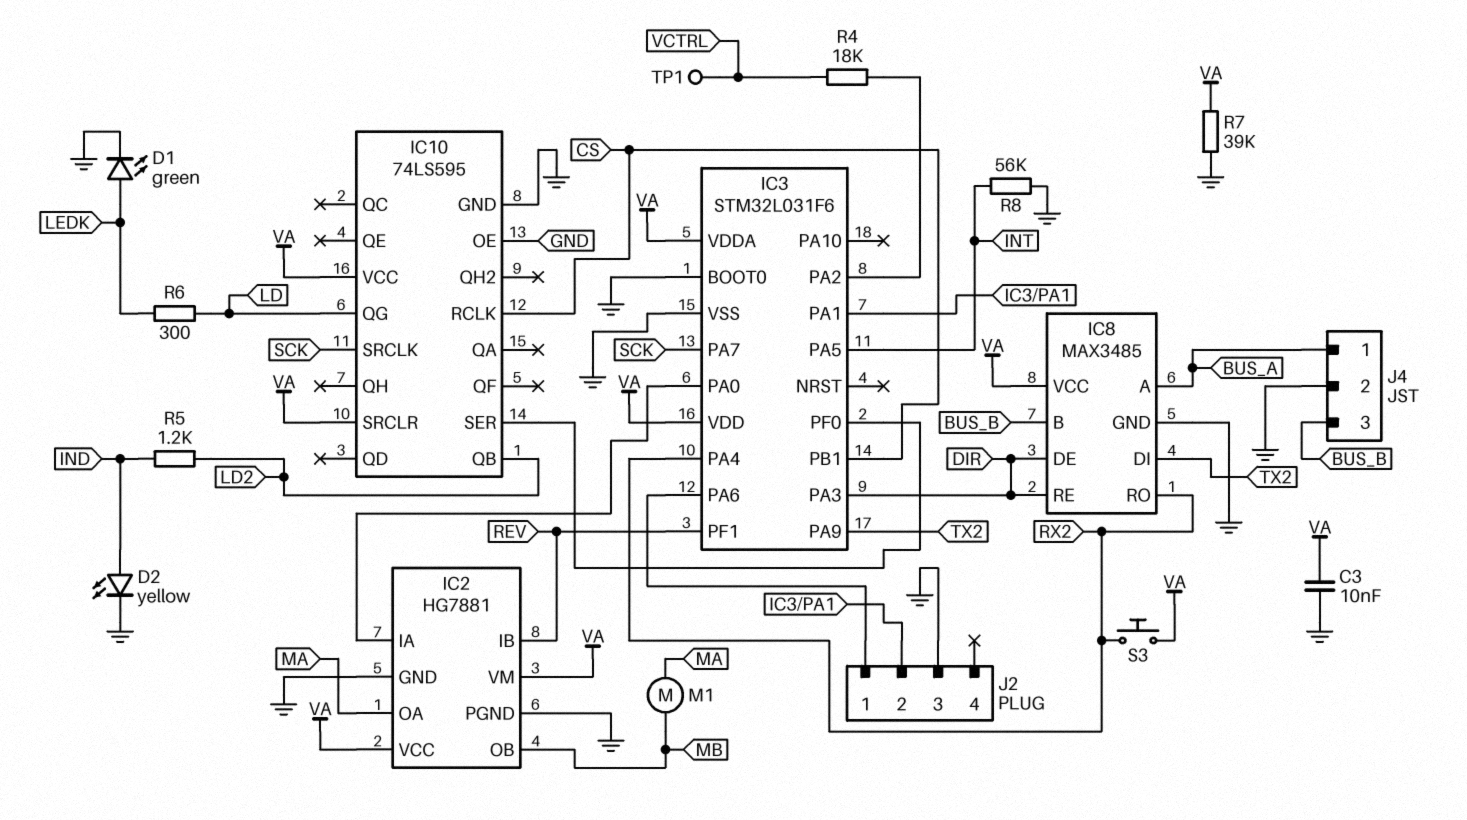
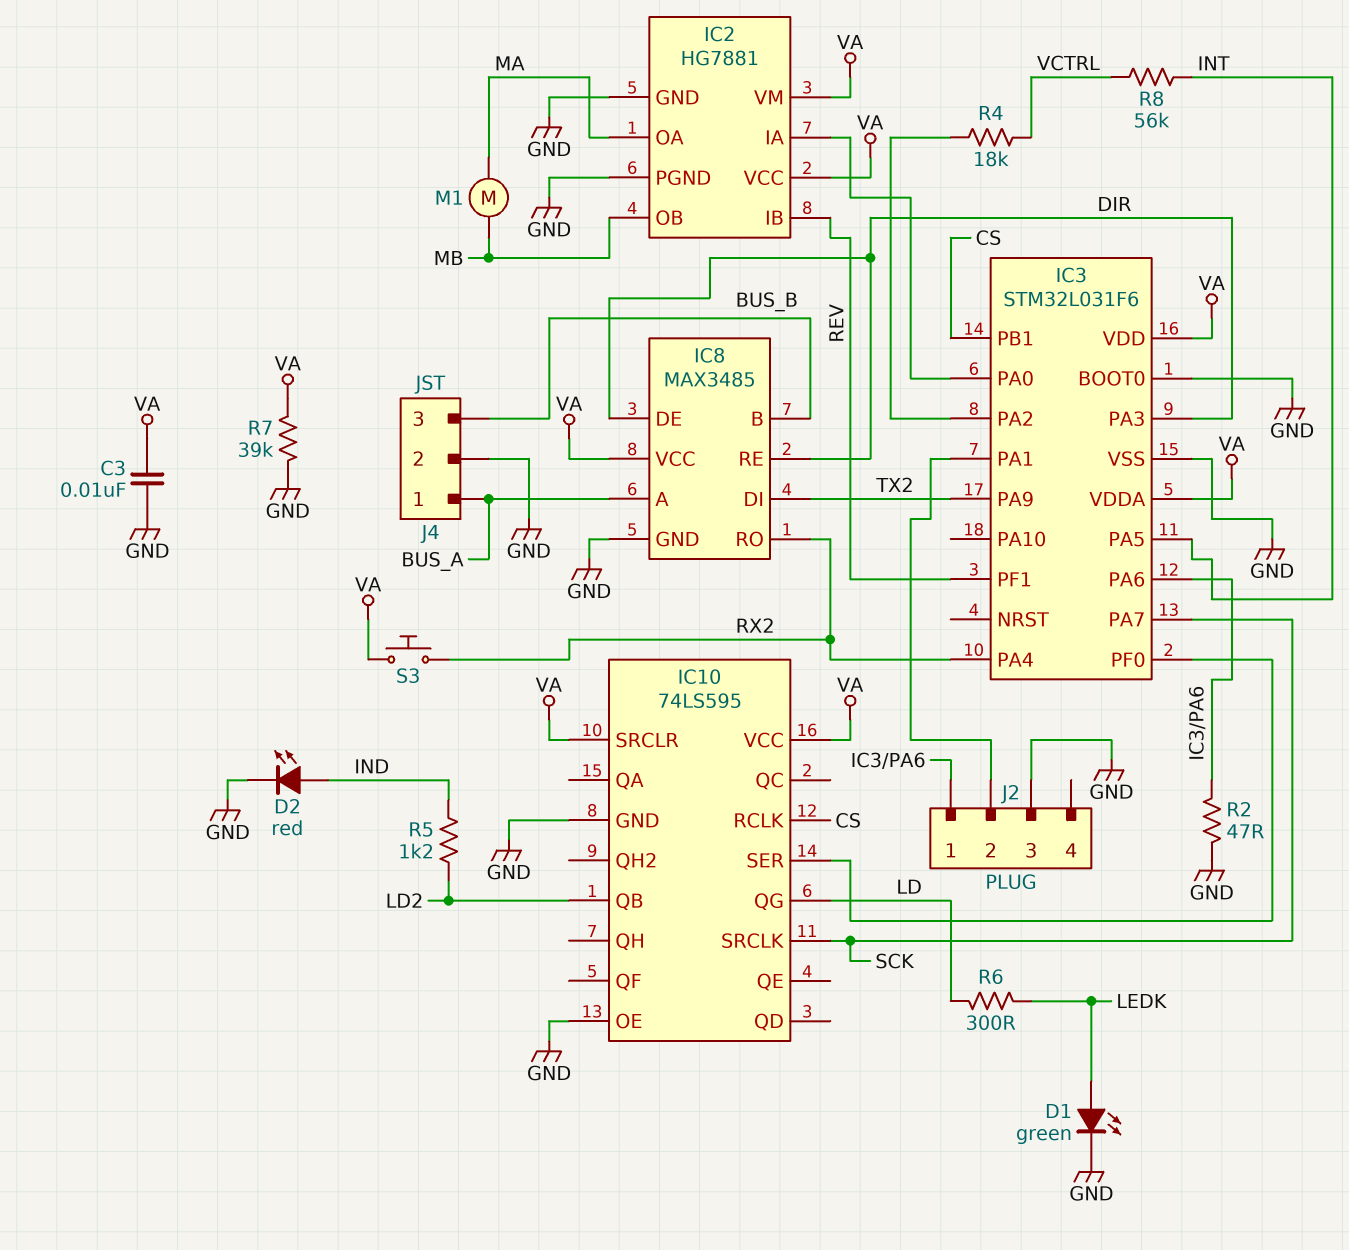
D2: LED yellow (A IND, K GND) -> LED red (A IND, K GND)
R2: none -> 47 (GND, IC3/PA6)
R8: 56k (GND, INT) -> 56k (INT, VCTRL)
TP1: test point (VCTRL) -> none

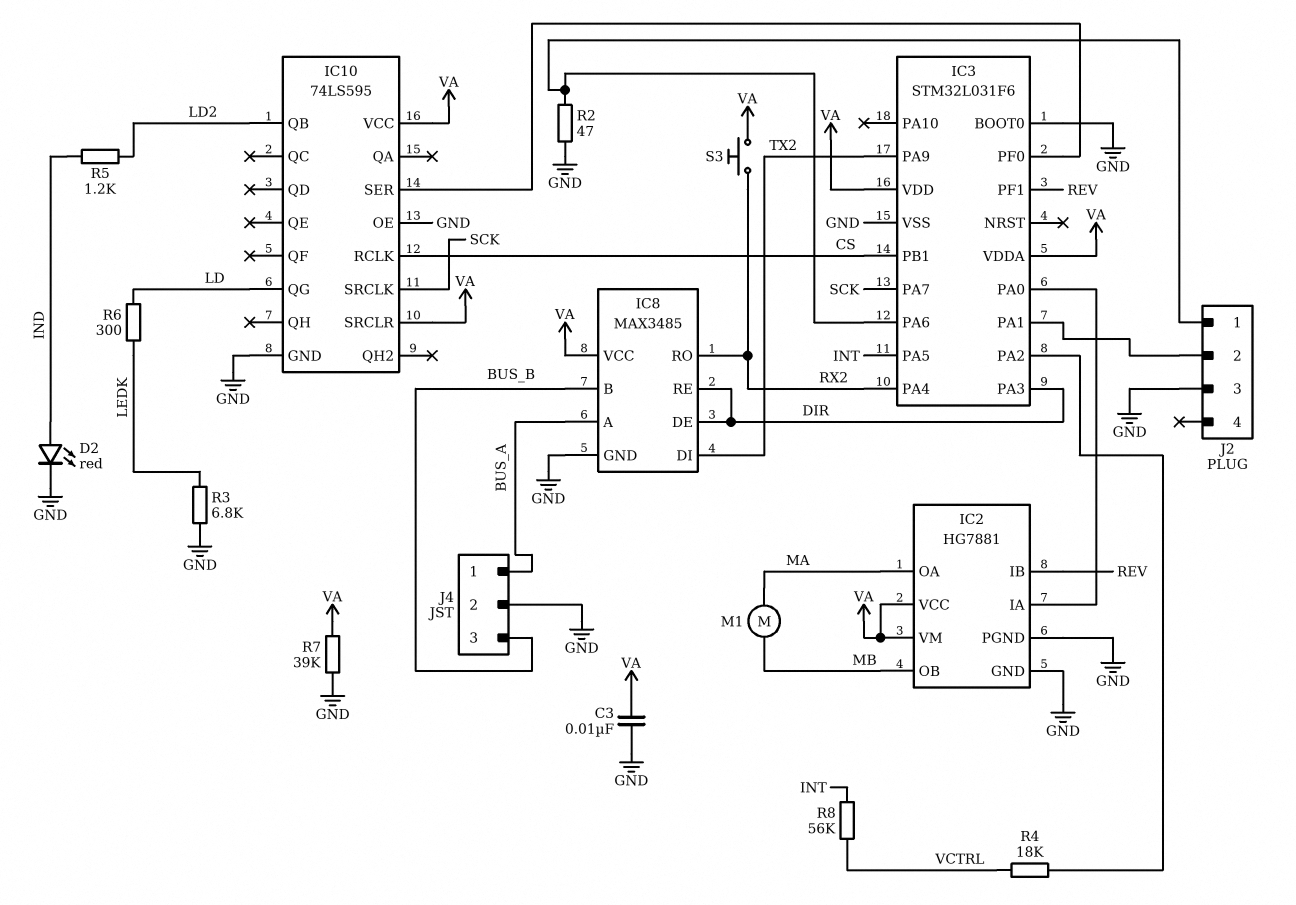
D1: LED green (A LEDK, K GND) -> none
R3: none -> 6.8k (GND, LEDK)

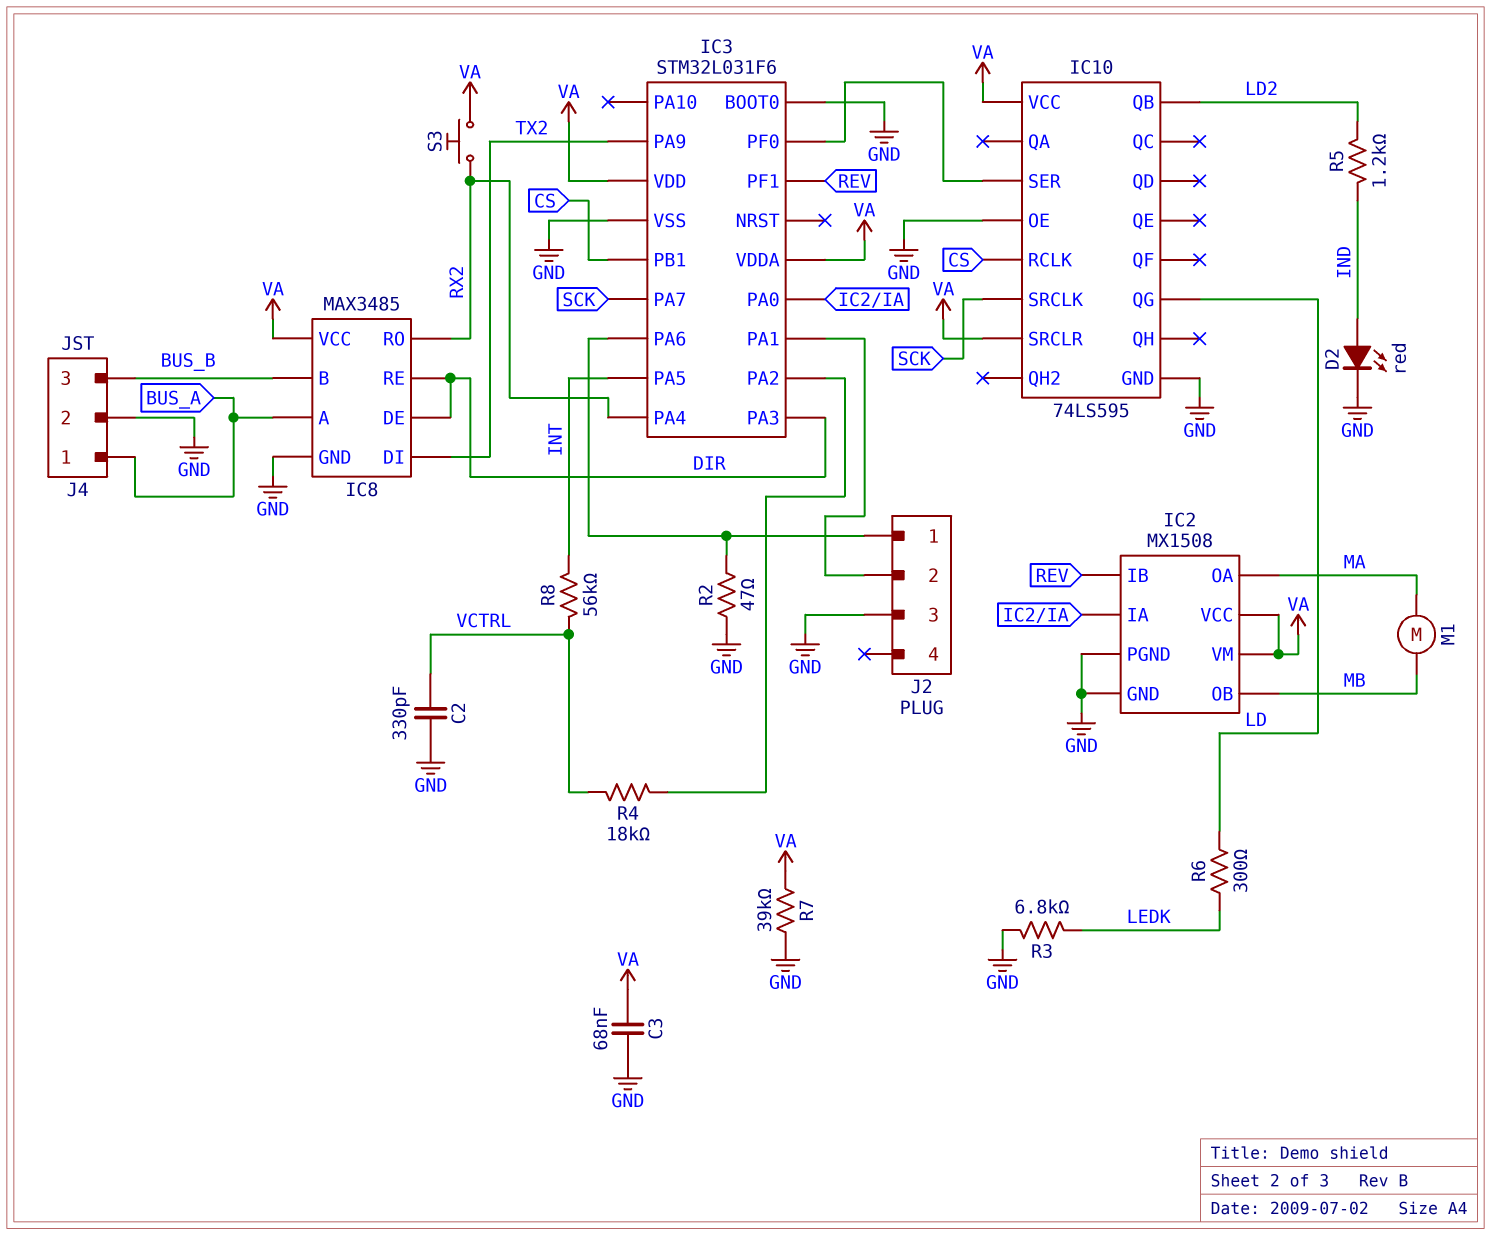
C2: none -> 330pF (GND, VCTRL)
C3: 10nF (GND, VA) -> 68nF (GND, VA)
IC2: HG7881 -> MX1508

